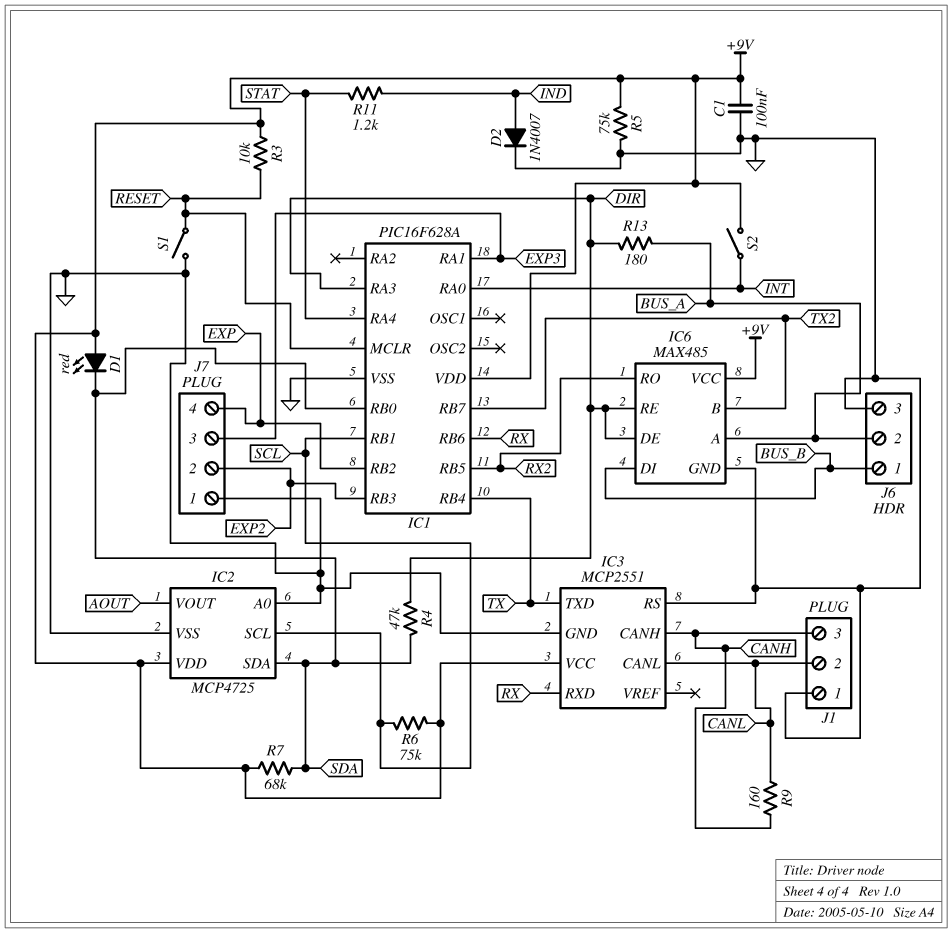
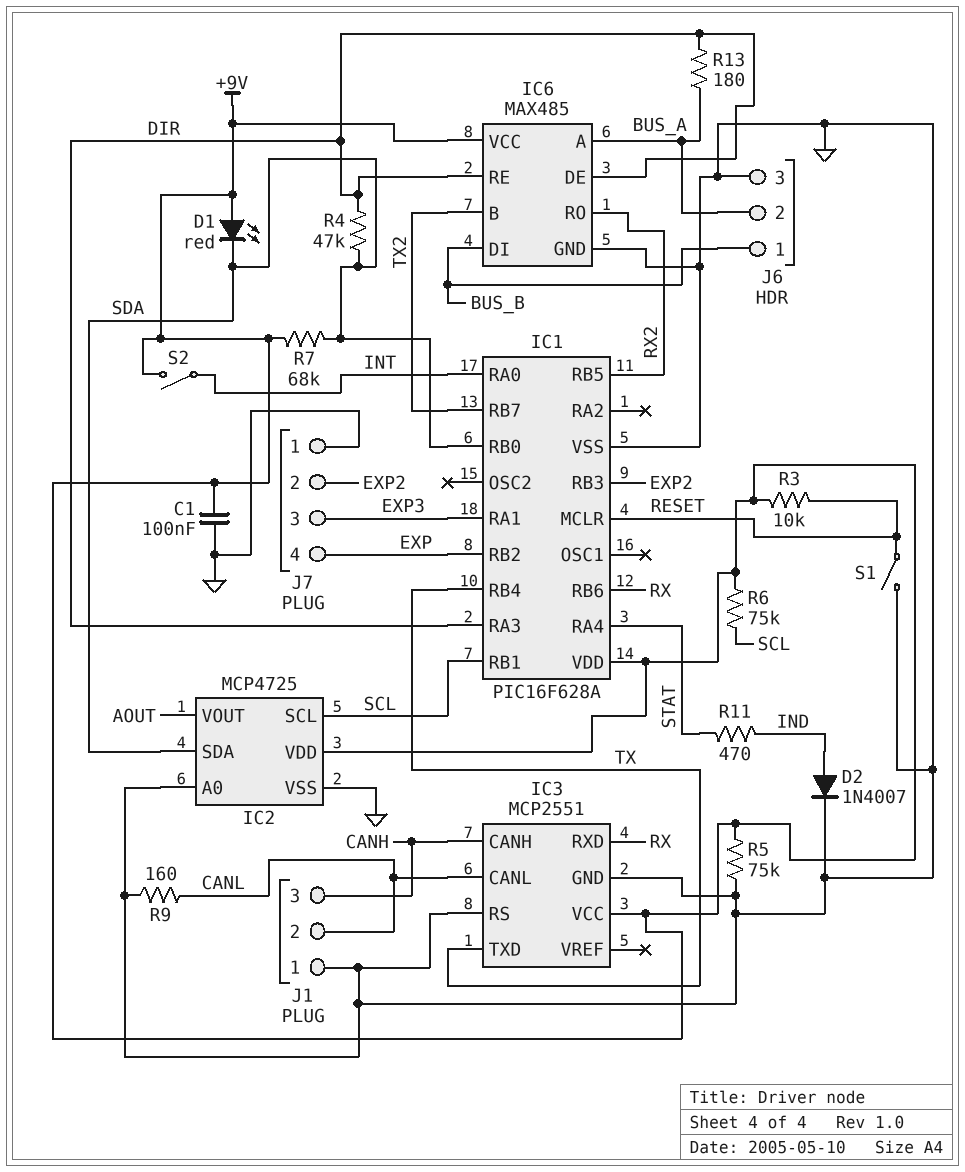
R9: 160 (CANH, CANL) -> 160 (CANL, GND)
R11: 1.2k (IND, STAT) -> 470 (IND, STAT)

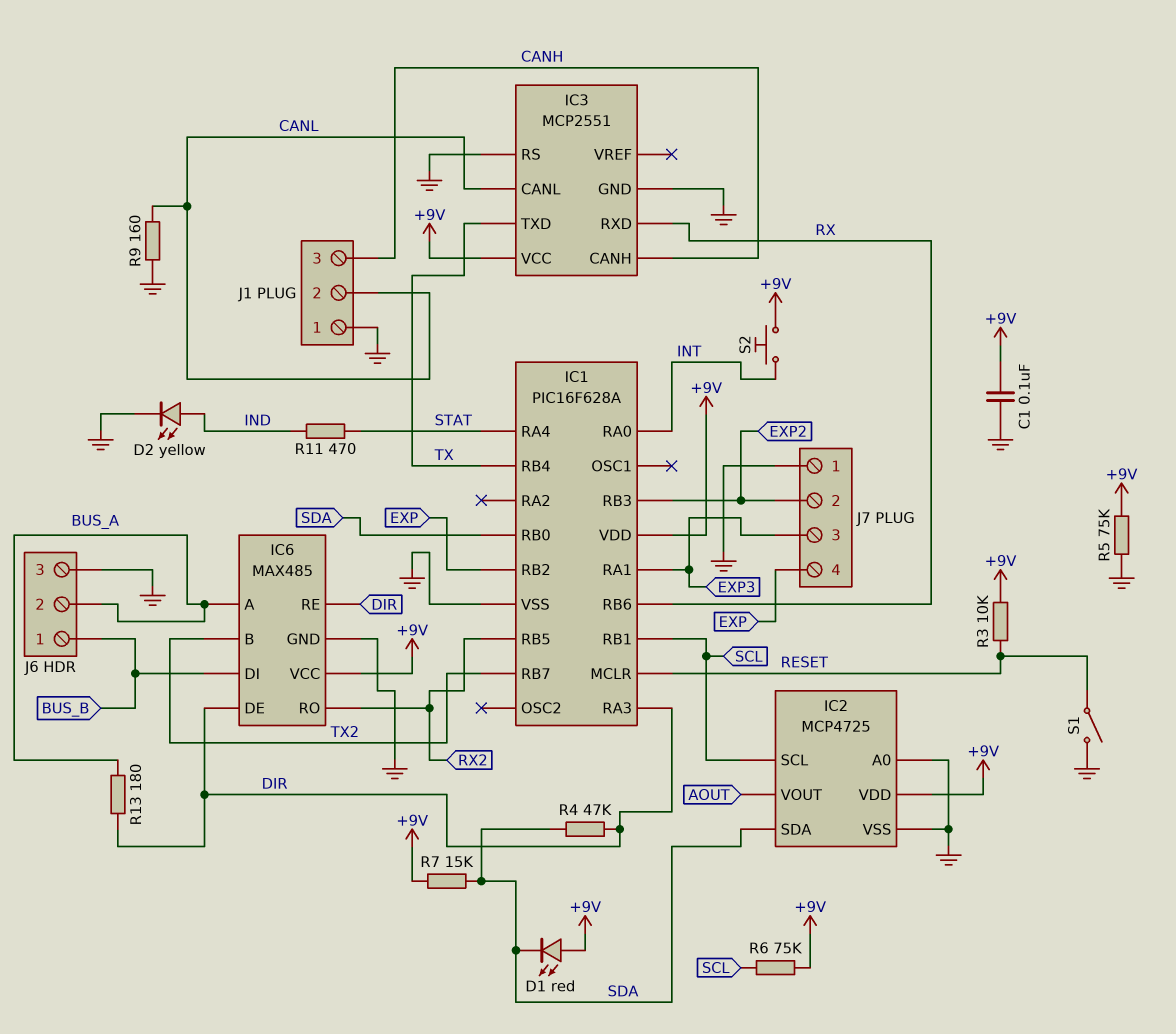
D2: diode 1N4007 (A IND, K GND) -> LED yellow (A IND, K GND)
R7: 68k (+9V, SDA) -> 15k (+9V, SDA)
S2: switch (+9V, INT) -> button (+9V, INT)

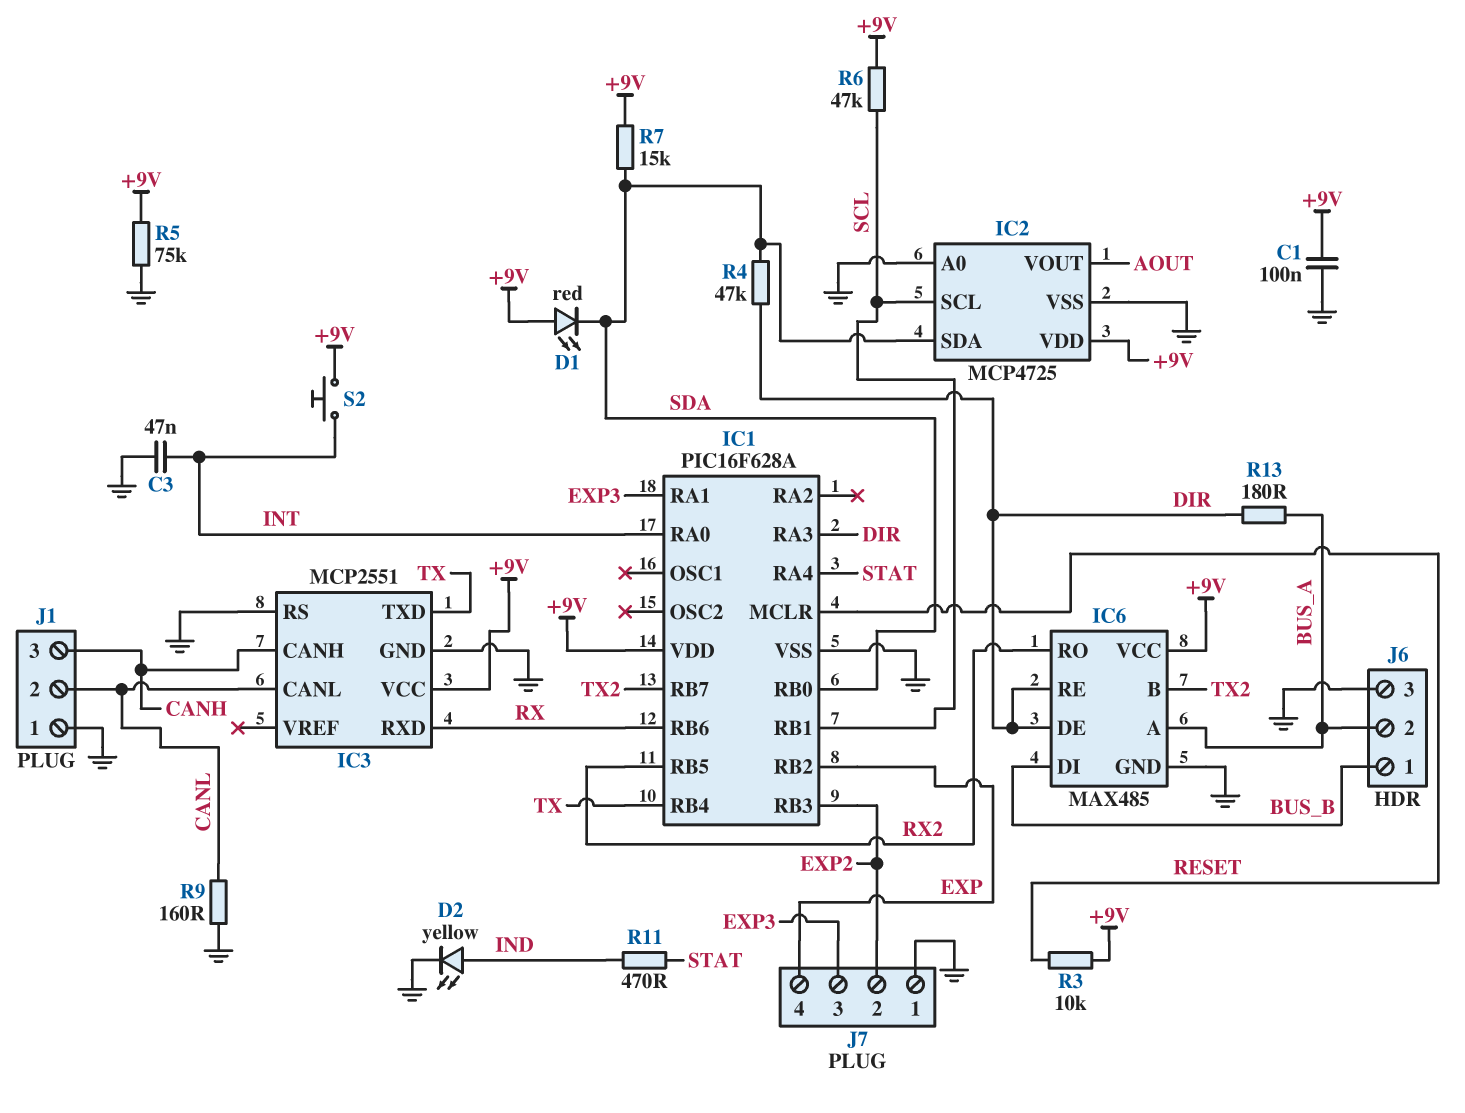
C3: none -> 47nF (GND, INT)
R6: 75k (+9V, SCL) -> 47k (+9V, SCL)
S1: switch (GND, RESET) -> none

